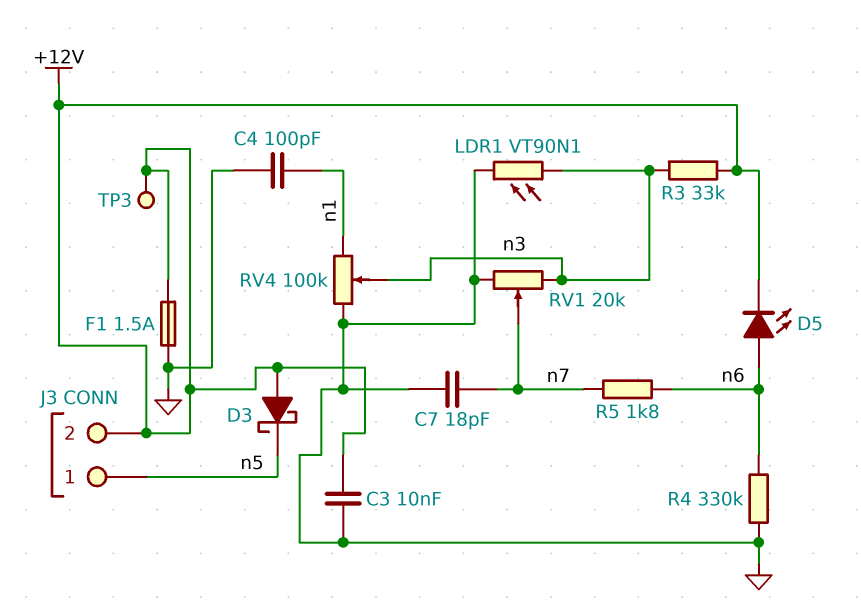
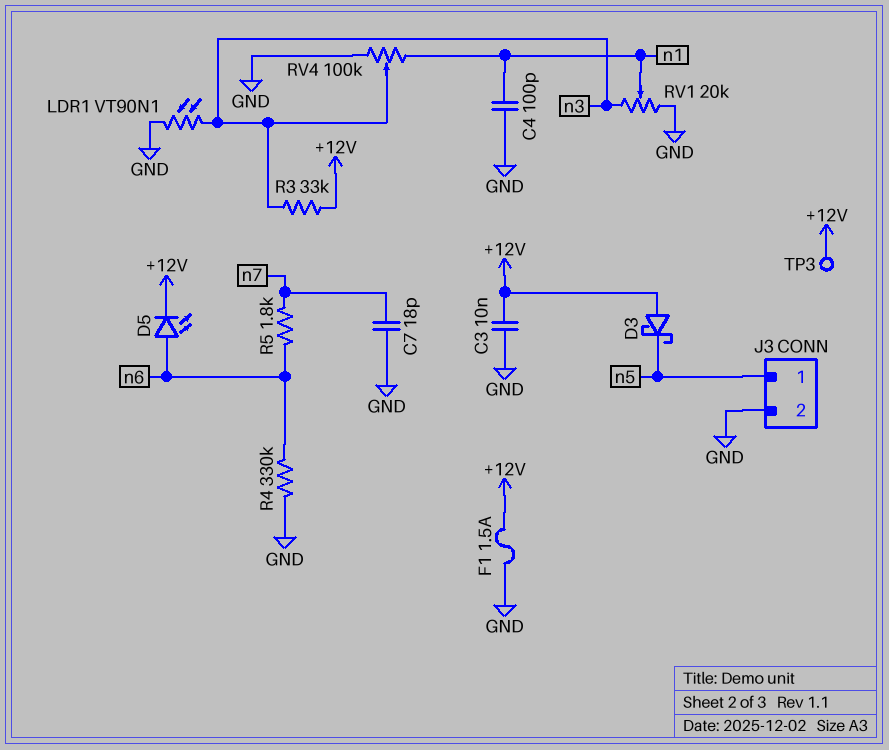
J3 pin 2: +12V -> GND
RV1: 20k (GND, n3, wiper n7) -> 20k (GND, n3, wiper n1)

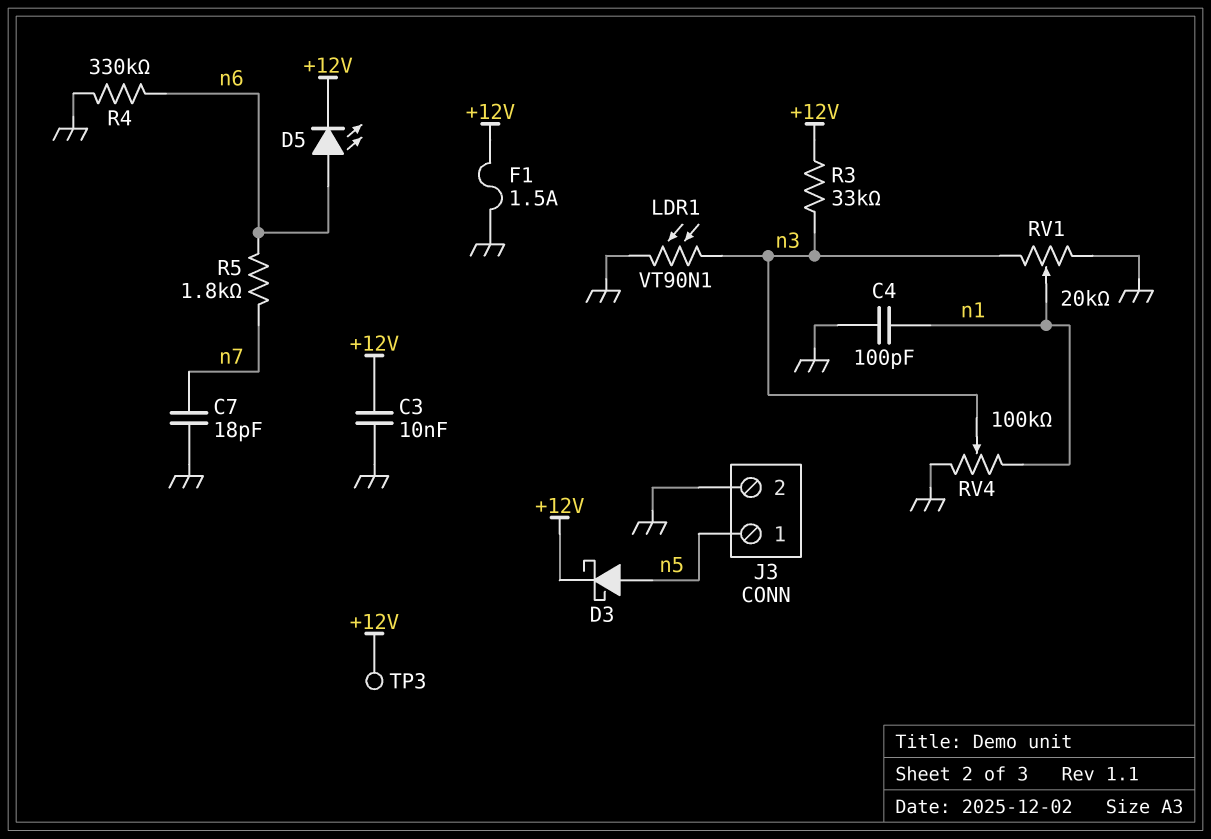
D3: schottky (A +12V, K n5) -> schottky (A n5, K +12V)

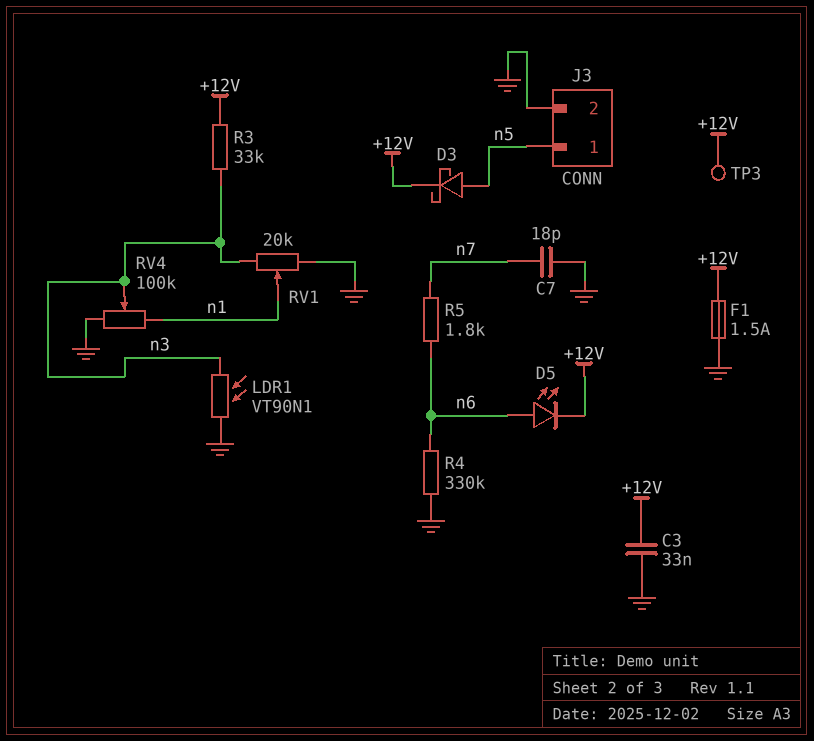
C3: 10nF (+12V, GND) -> 33nF (+12V, GND)
C4: 100pF (GND, n1) -> none

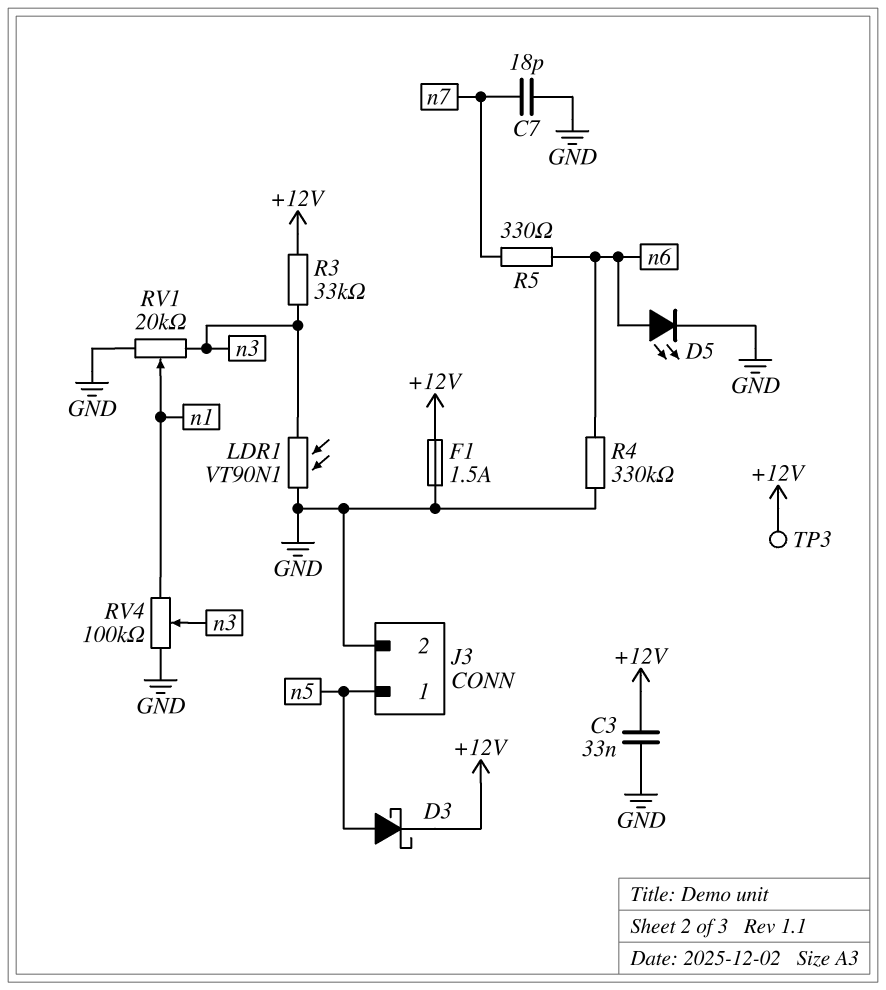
D5: LED (A n6, K +12V) -> LED (A n6, K GND)
R5: 1.8k (n6, n7) -> 330 (n6, n7)

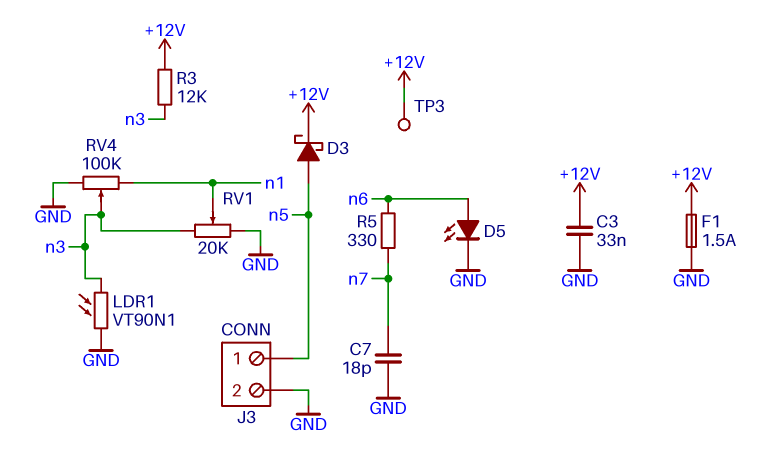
R3: 33k (+12V, n3) -> 12k (+12V, n3)
R4: 330k (GND, n6) -> none

